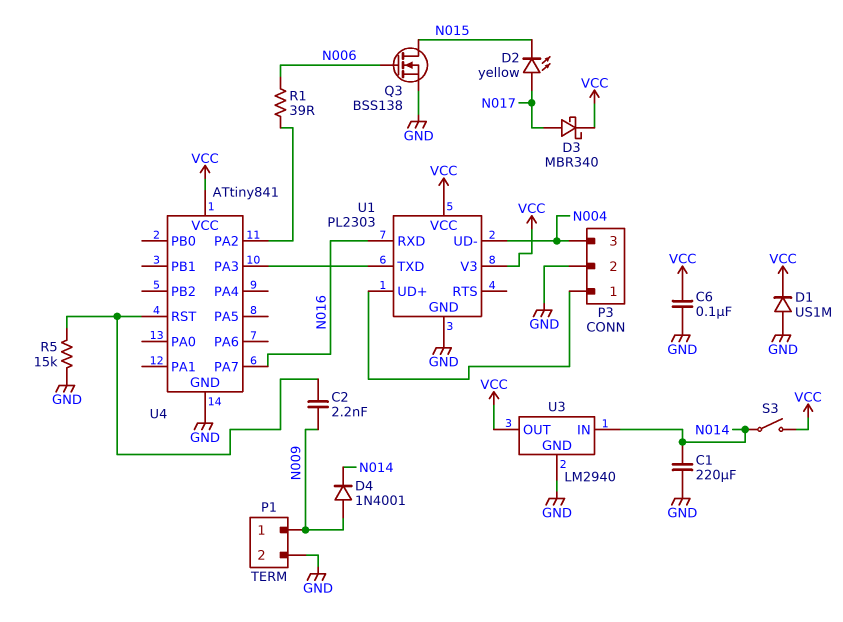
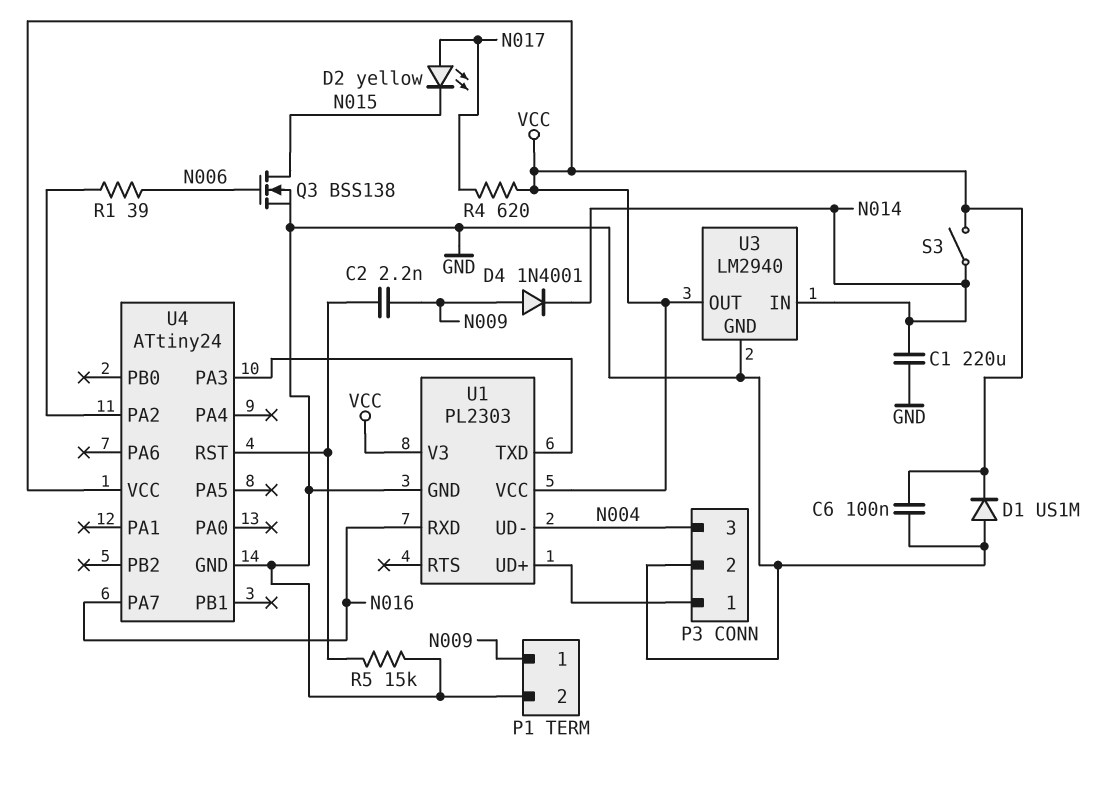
D3: schottky MBR340 (A N017, K VCC) -> none
R4: none -> 620 (N017, VCC)
U4: ATtiny841 -> ATtiny24

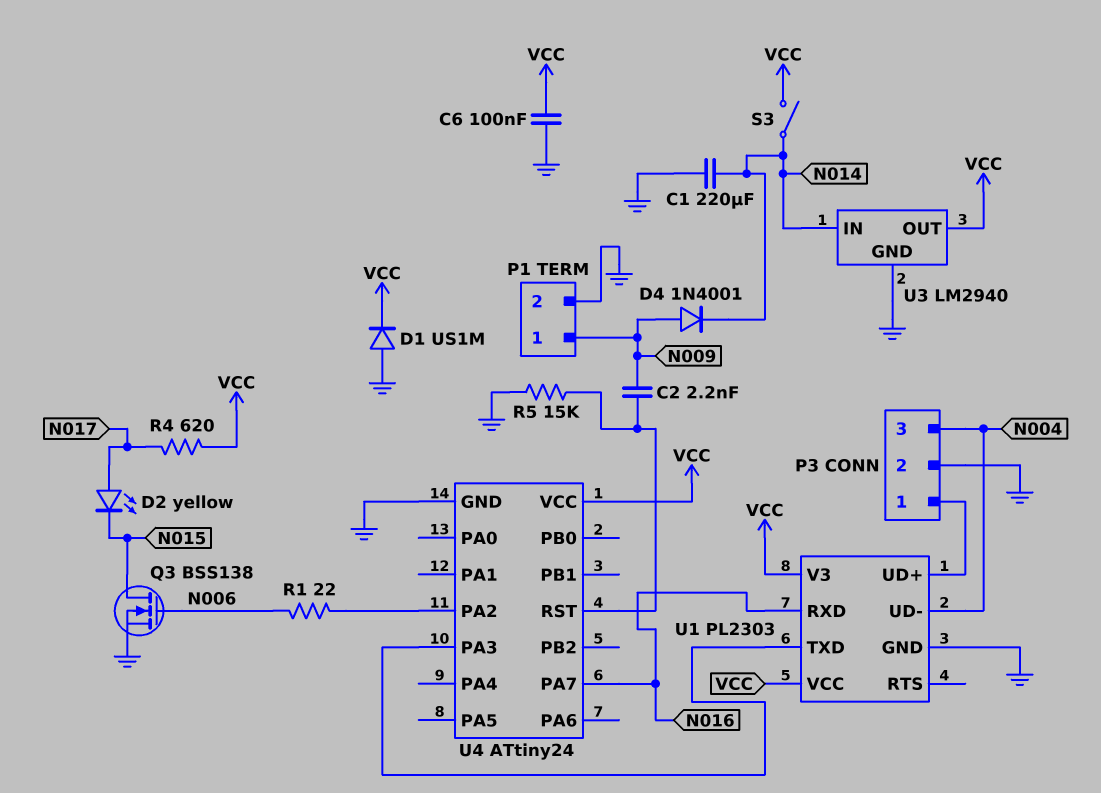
R1: 39 (N006, U4/PA2) -> 22 (N006, U4/PA2)

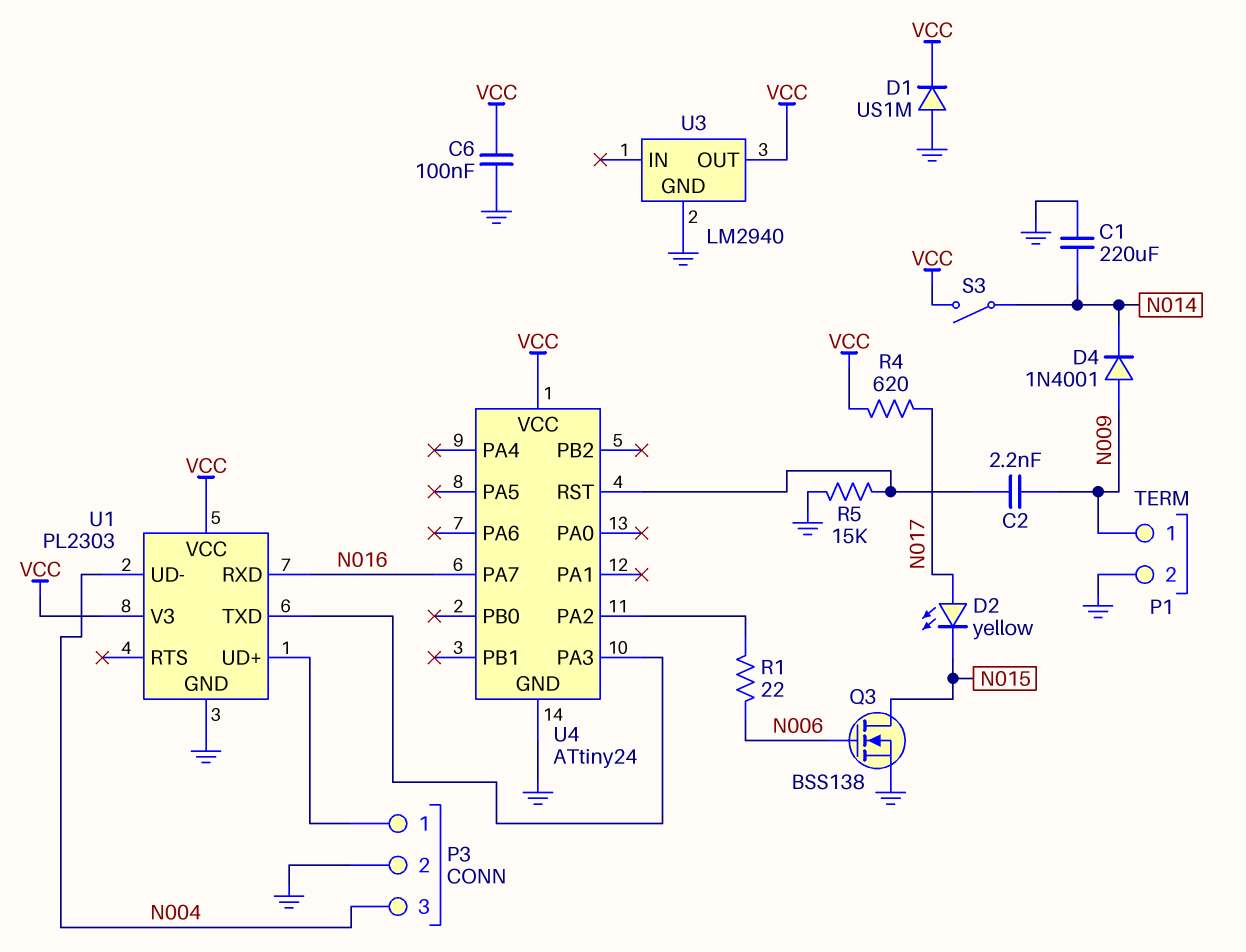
U3 pin IN: N014 -> none

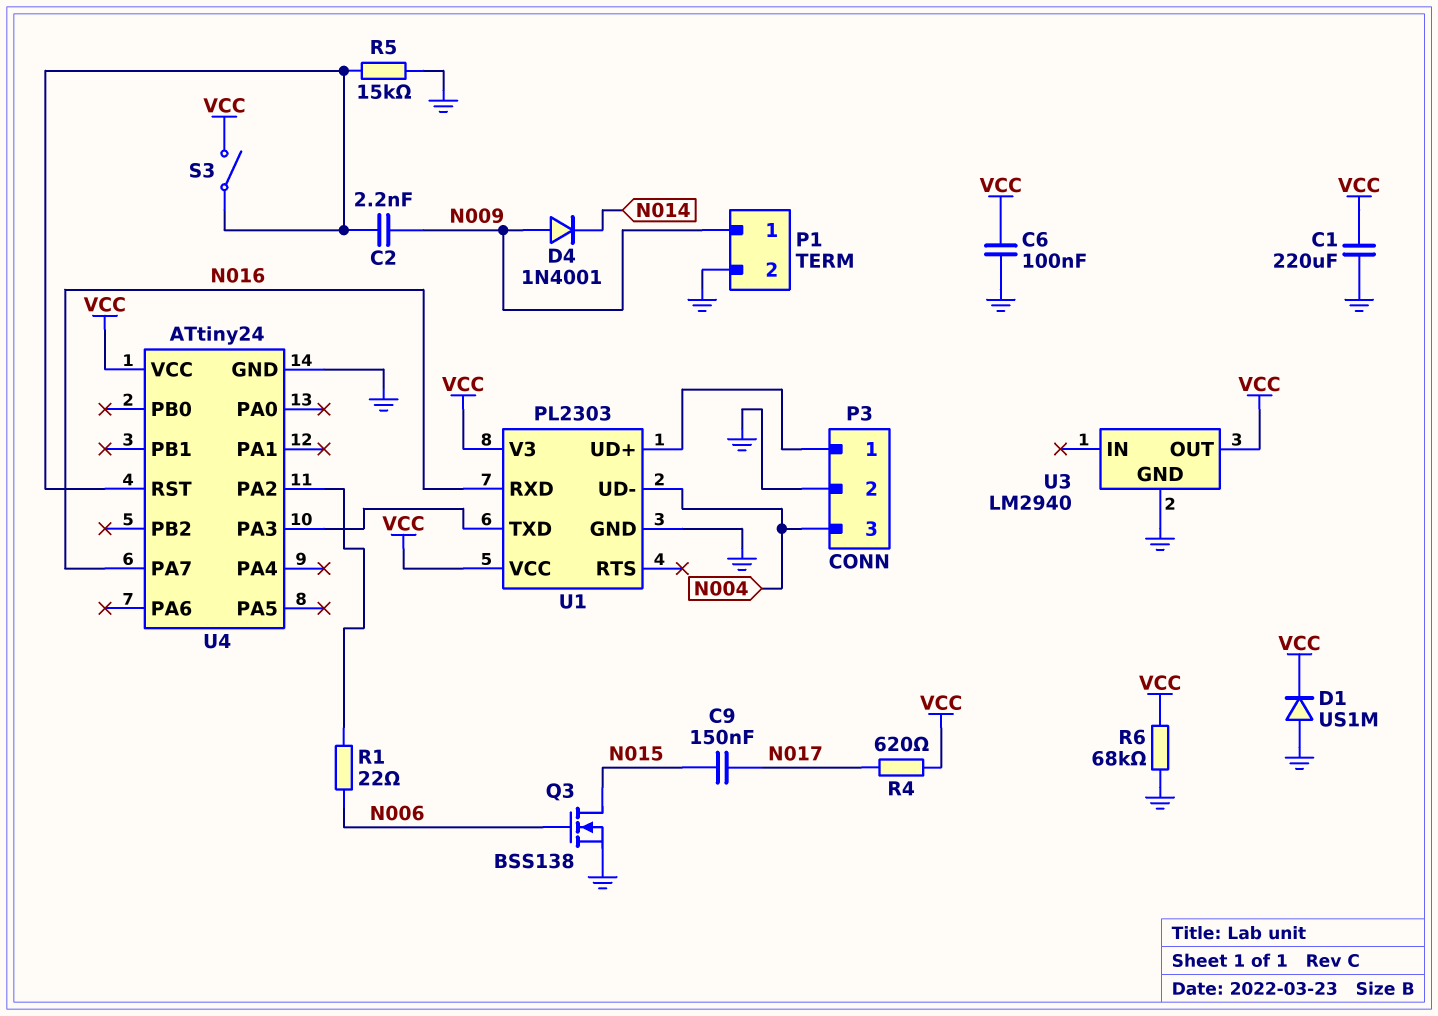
C1: 220uF (GND, N014) -> 220uF (GND, VCC)
C9: none -> 150nF (N015, N017)
D2: LED yellow (A N017, K N015) -> none
R6: none -> 68k (GND, VCC)
S3: switch (N014, VCC) -> switch (U4/RST, VCC)

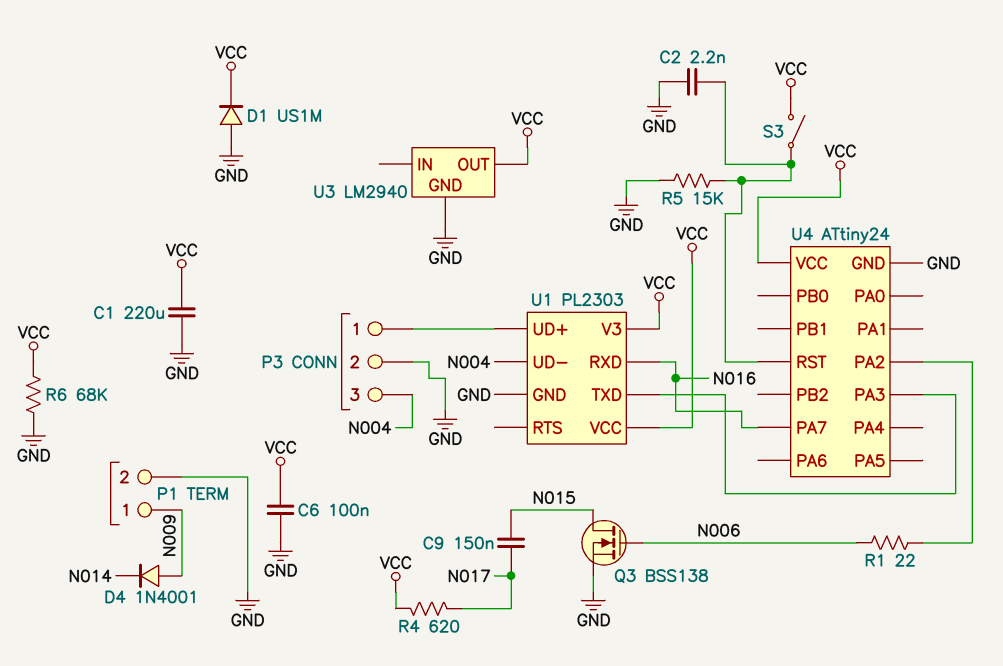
C2: 2.2nF (N009, U4/RST) -> 2.2nF (GND, U4/RST)

